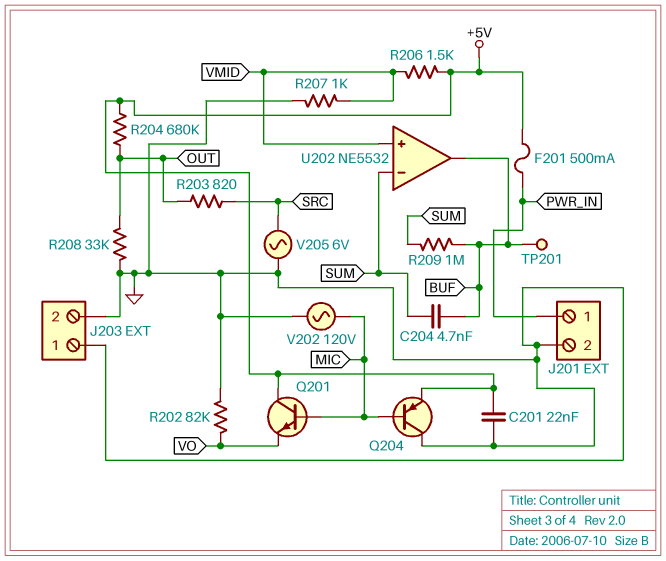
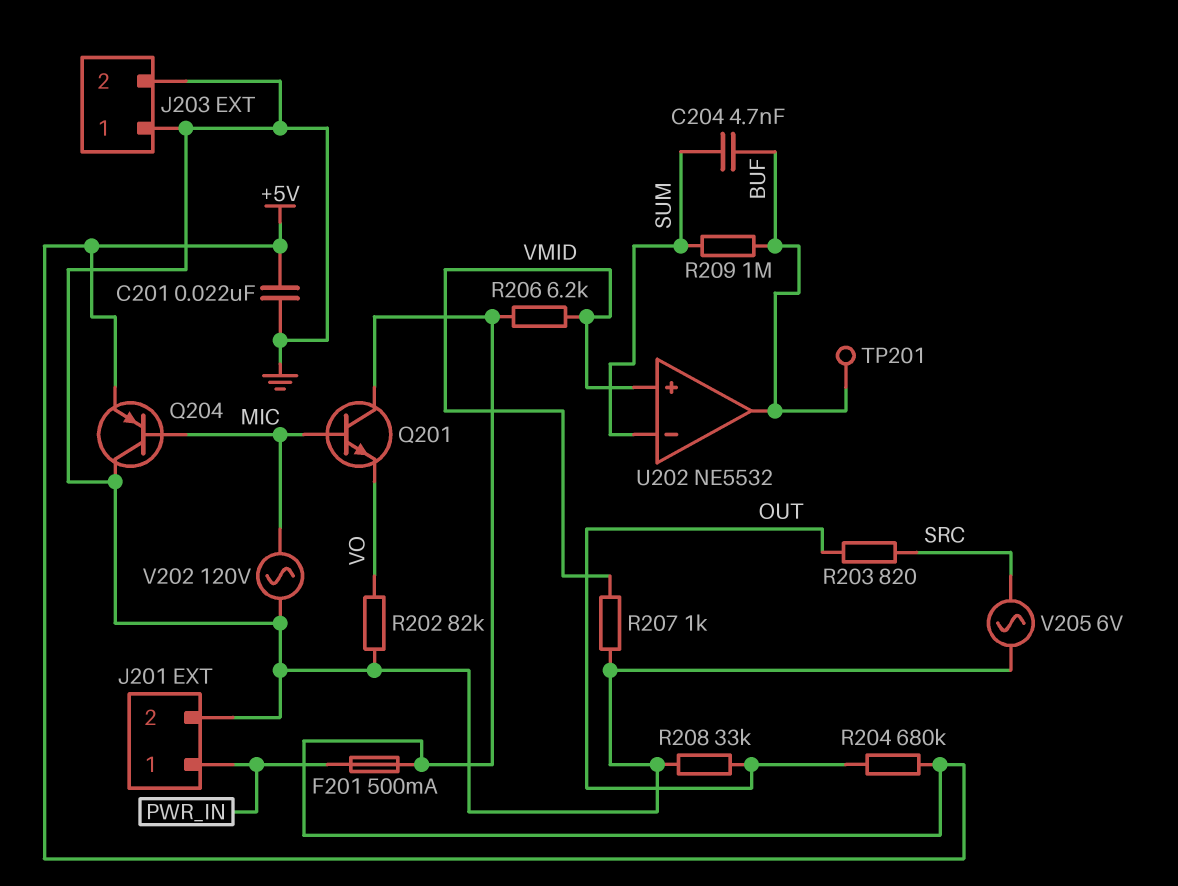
R206: 1.5k (+5V, VMID) -> 6.2k (+5V, VMID)

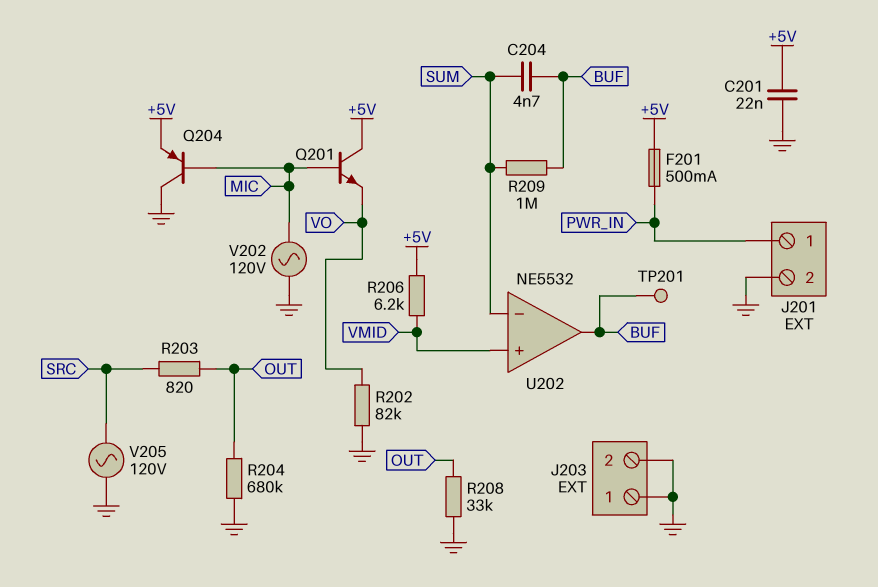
R204: 680k (+5V, OUT) -> 680k (GND, OUT)
R207: 1k (GND, VMID) -> none
V205: AC 6V (GND, SRC) -> AC 120V (GND, SRC)

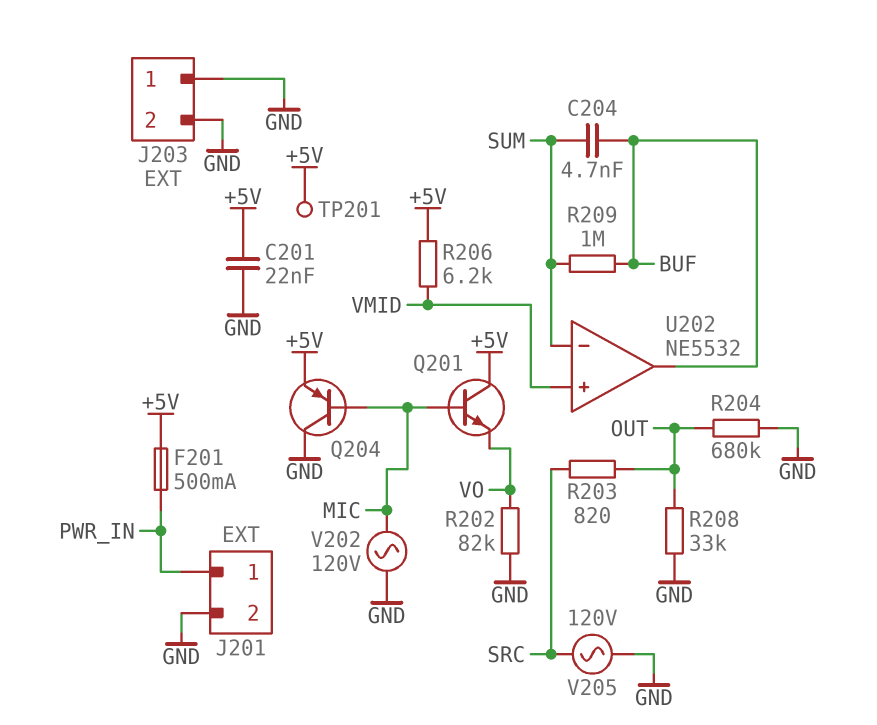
TP201: test point (BUF) -> test point (+5V)

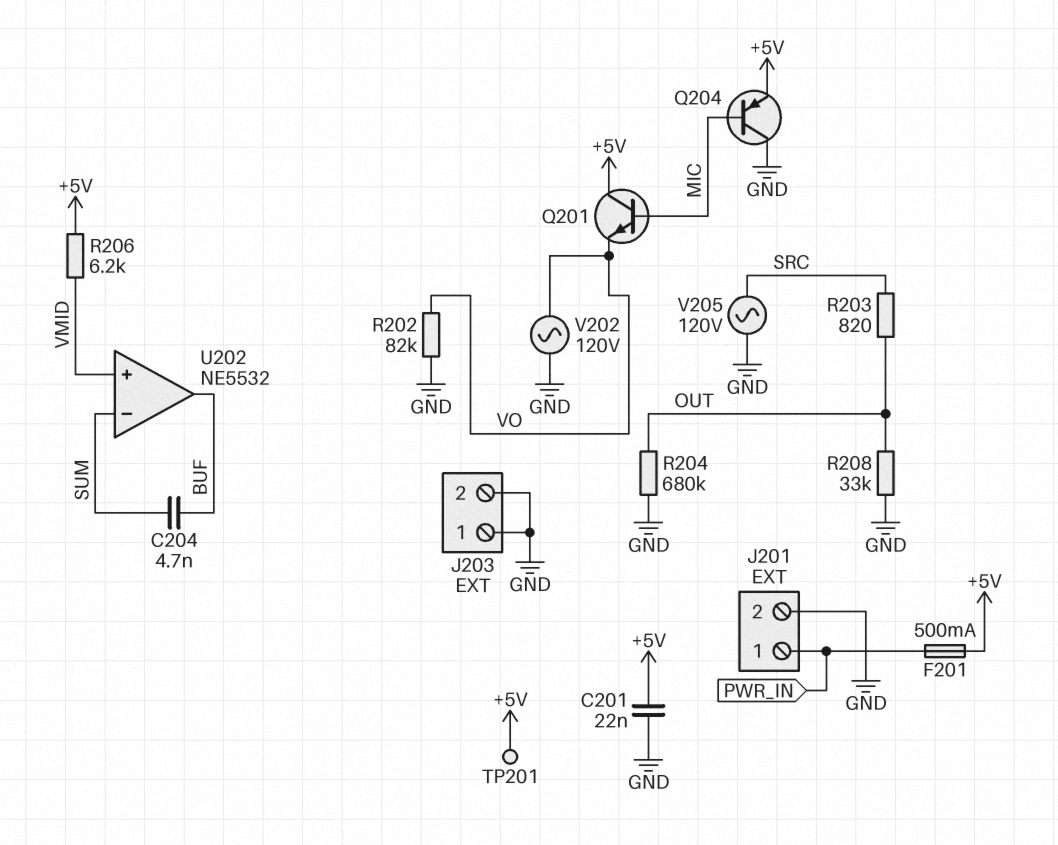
R209: 1M (BUF, SUM) -> none
V202: AC 120V (GND, MIC) -> AC 120V (GND, VO)

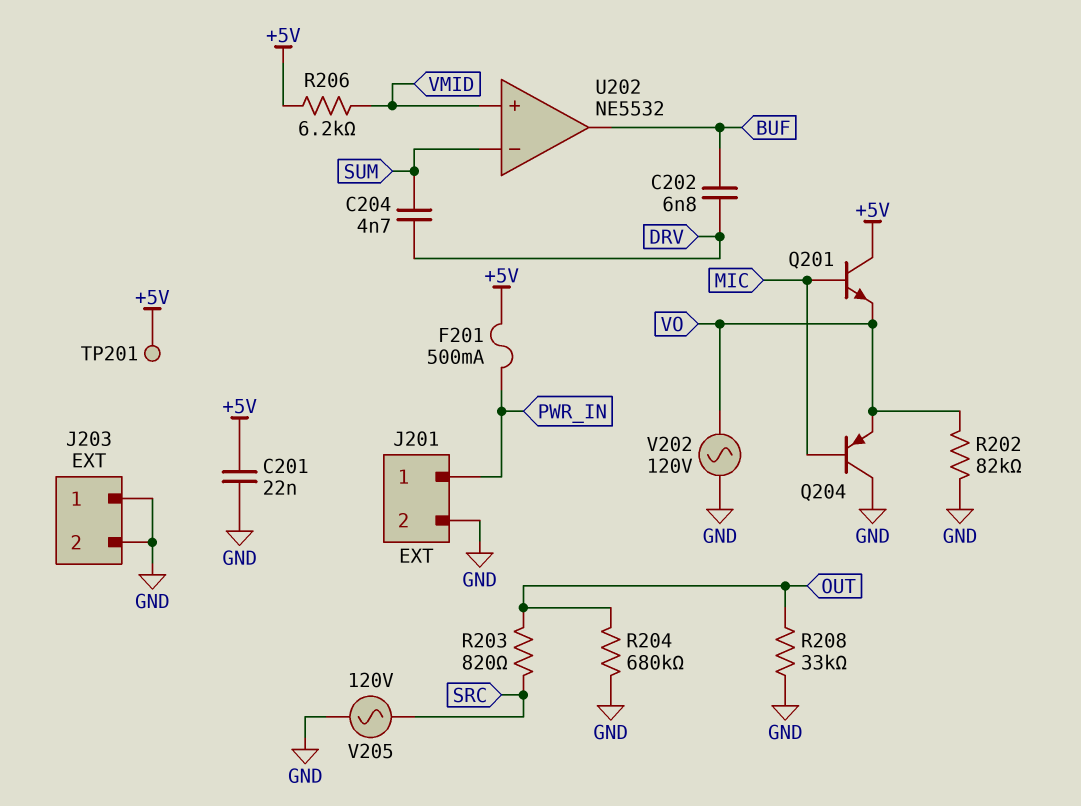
C202: none -> 6.8nF (BUF, DRV)
C204: 4.7nF (BUF, SUM) -> 4.7nF (DRV, SUM)
Q204: PNP (B MIC, C GND, E +5V) -> PNP (B MIC, C GND, E VO)

